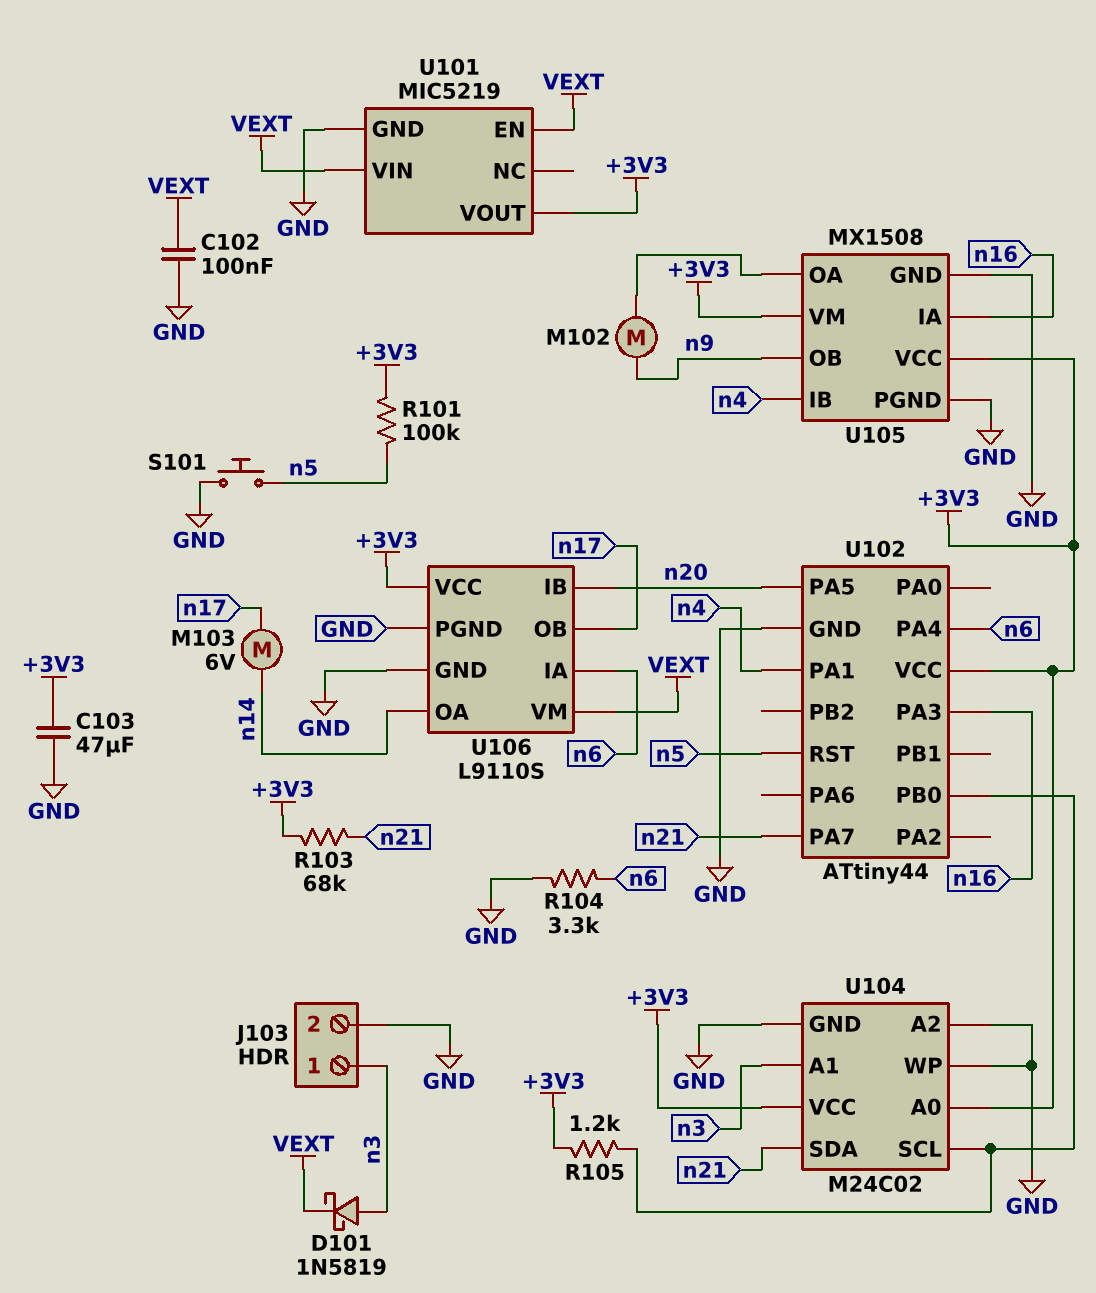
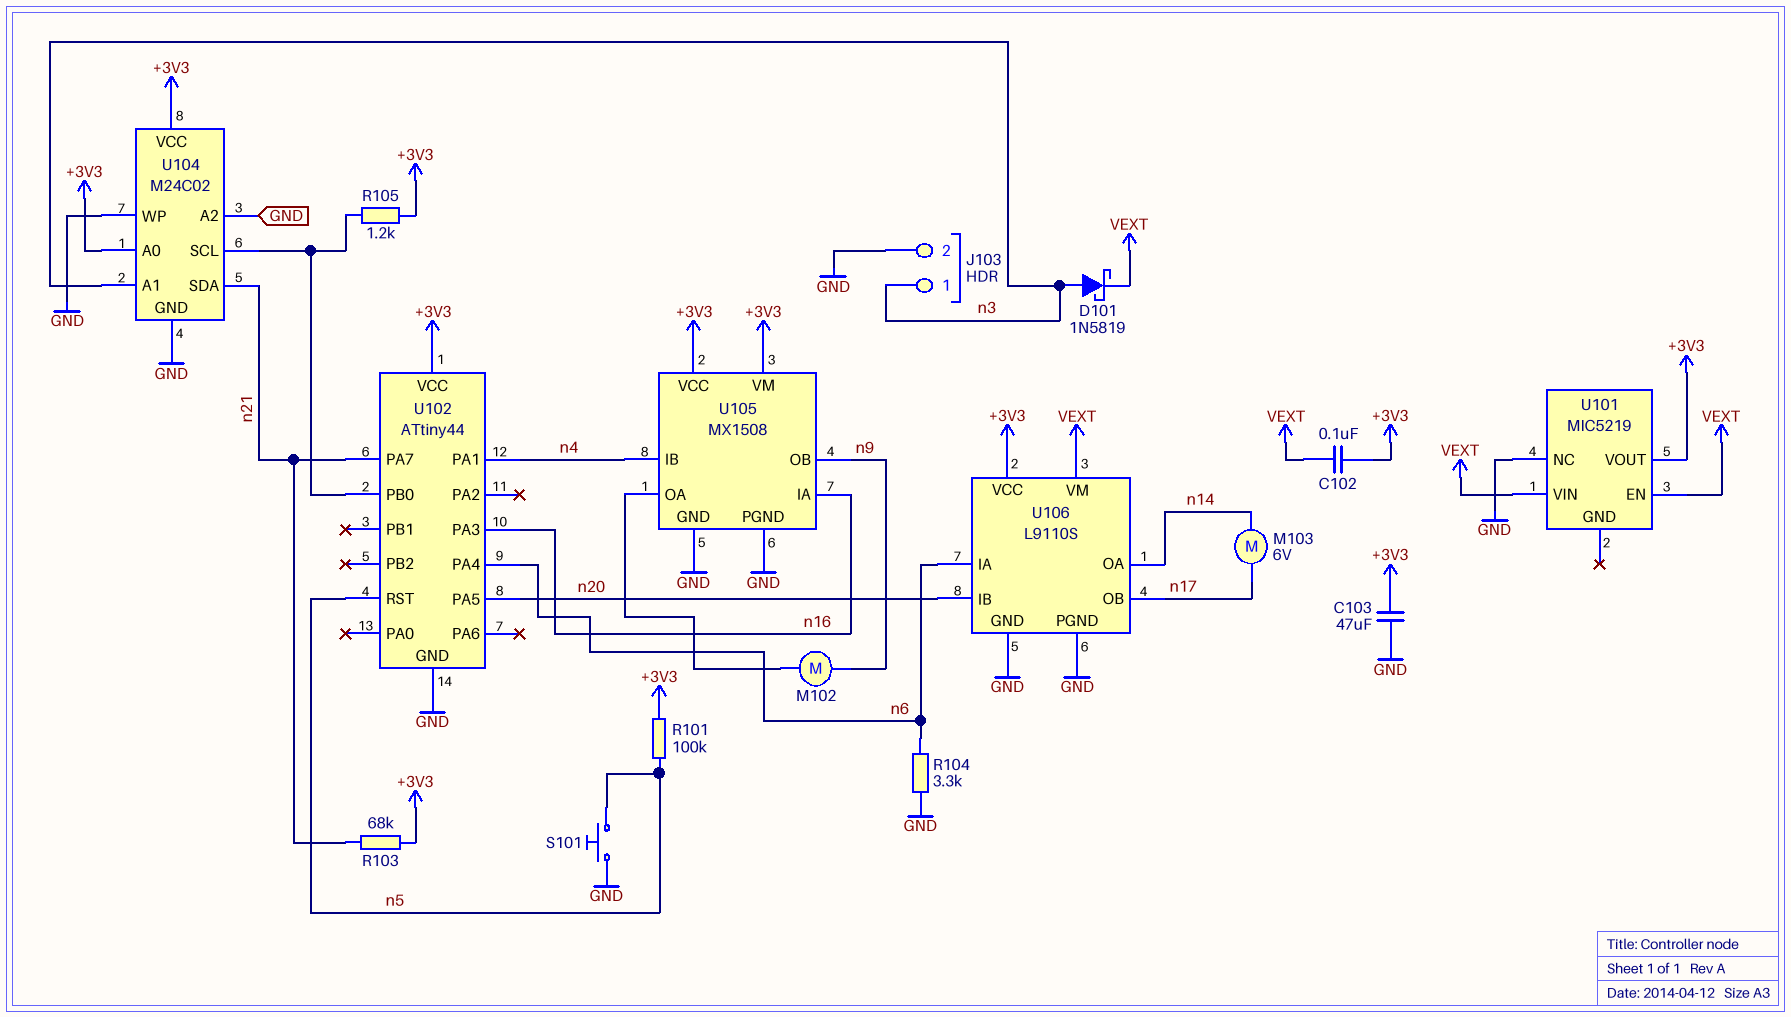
C102: 100nF (GND, VEXT) -> 100nF (+3V3, VEXT)
U101 pin GND: GND -> none
U101 pin NC: none -> GND

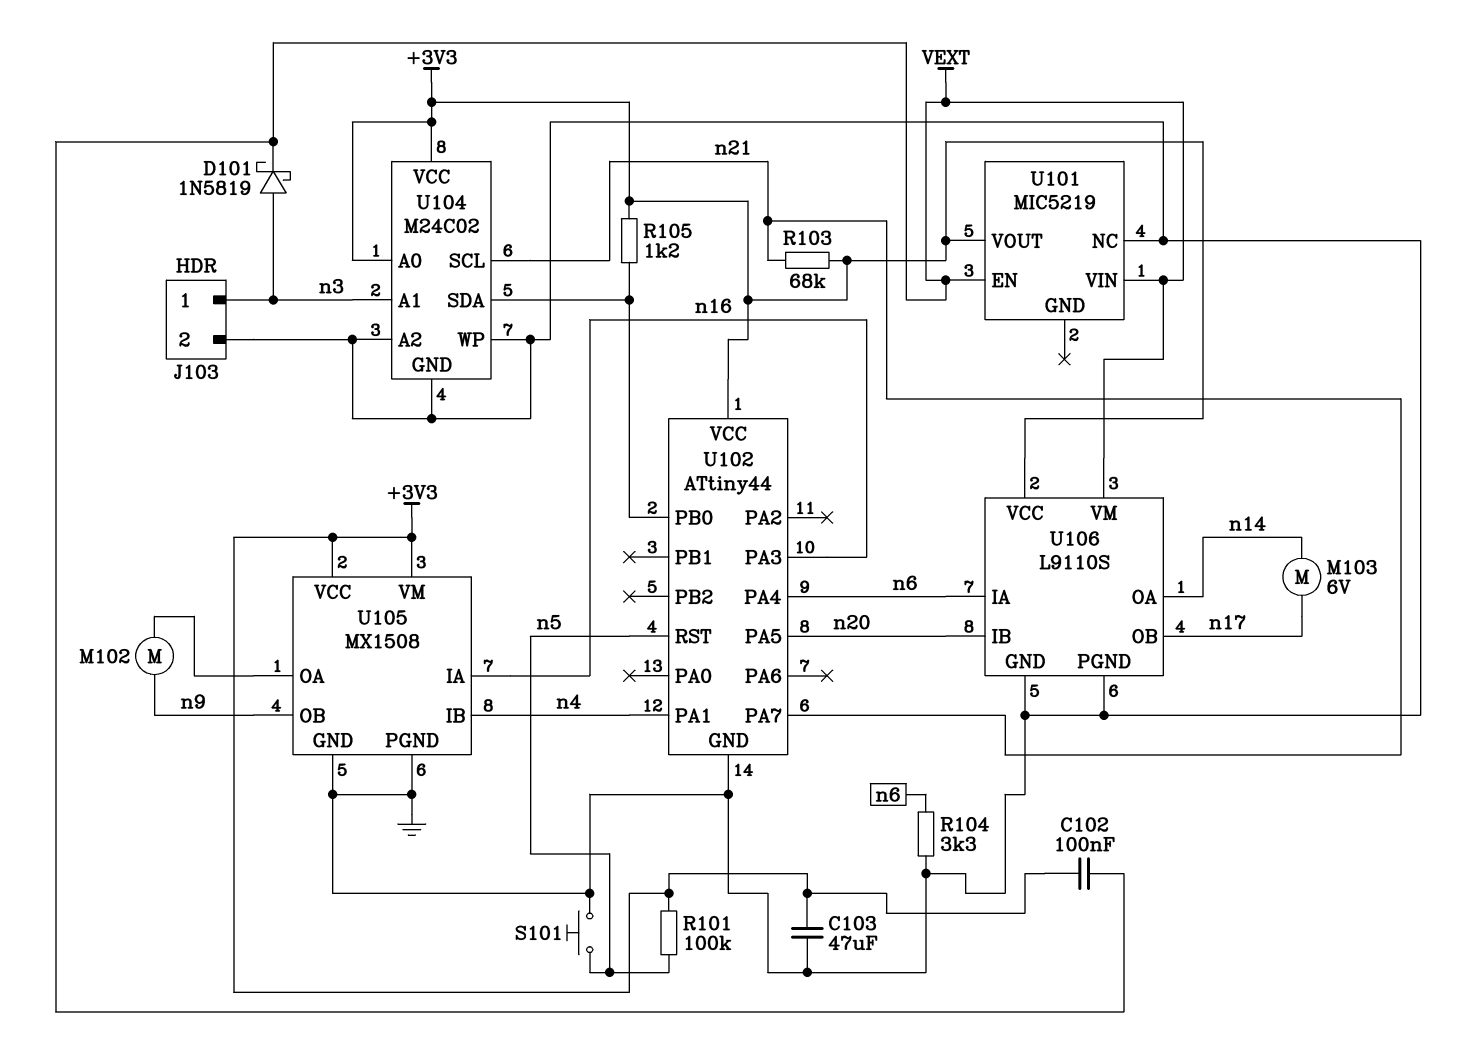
U104 pin SCL: U102/PB0 -> n21
U104 pin SDA: n21 -> U102/PB0

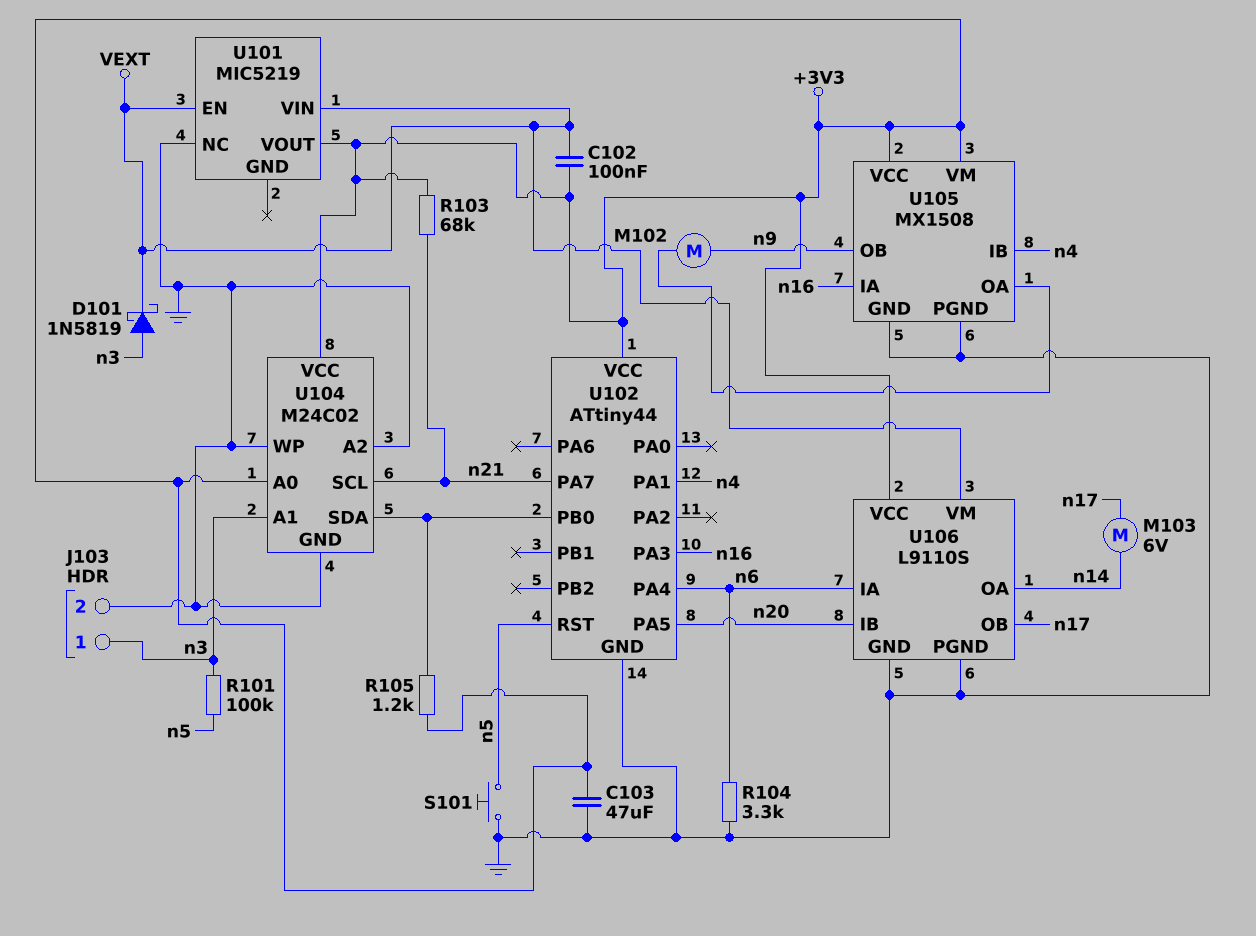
R101: 100k (+3V3, n5) -> 100k (n3, n5)

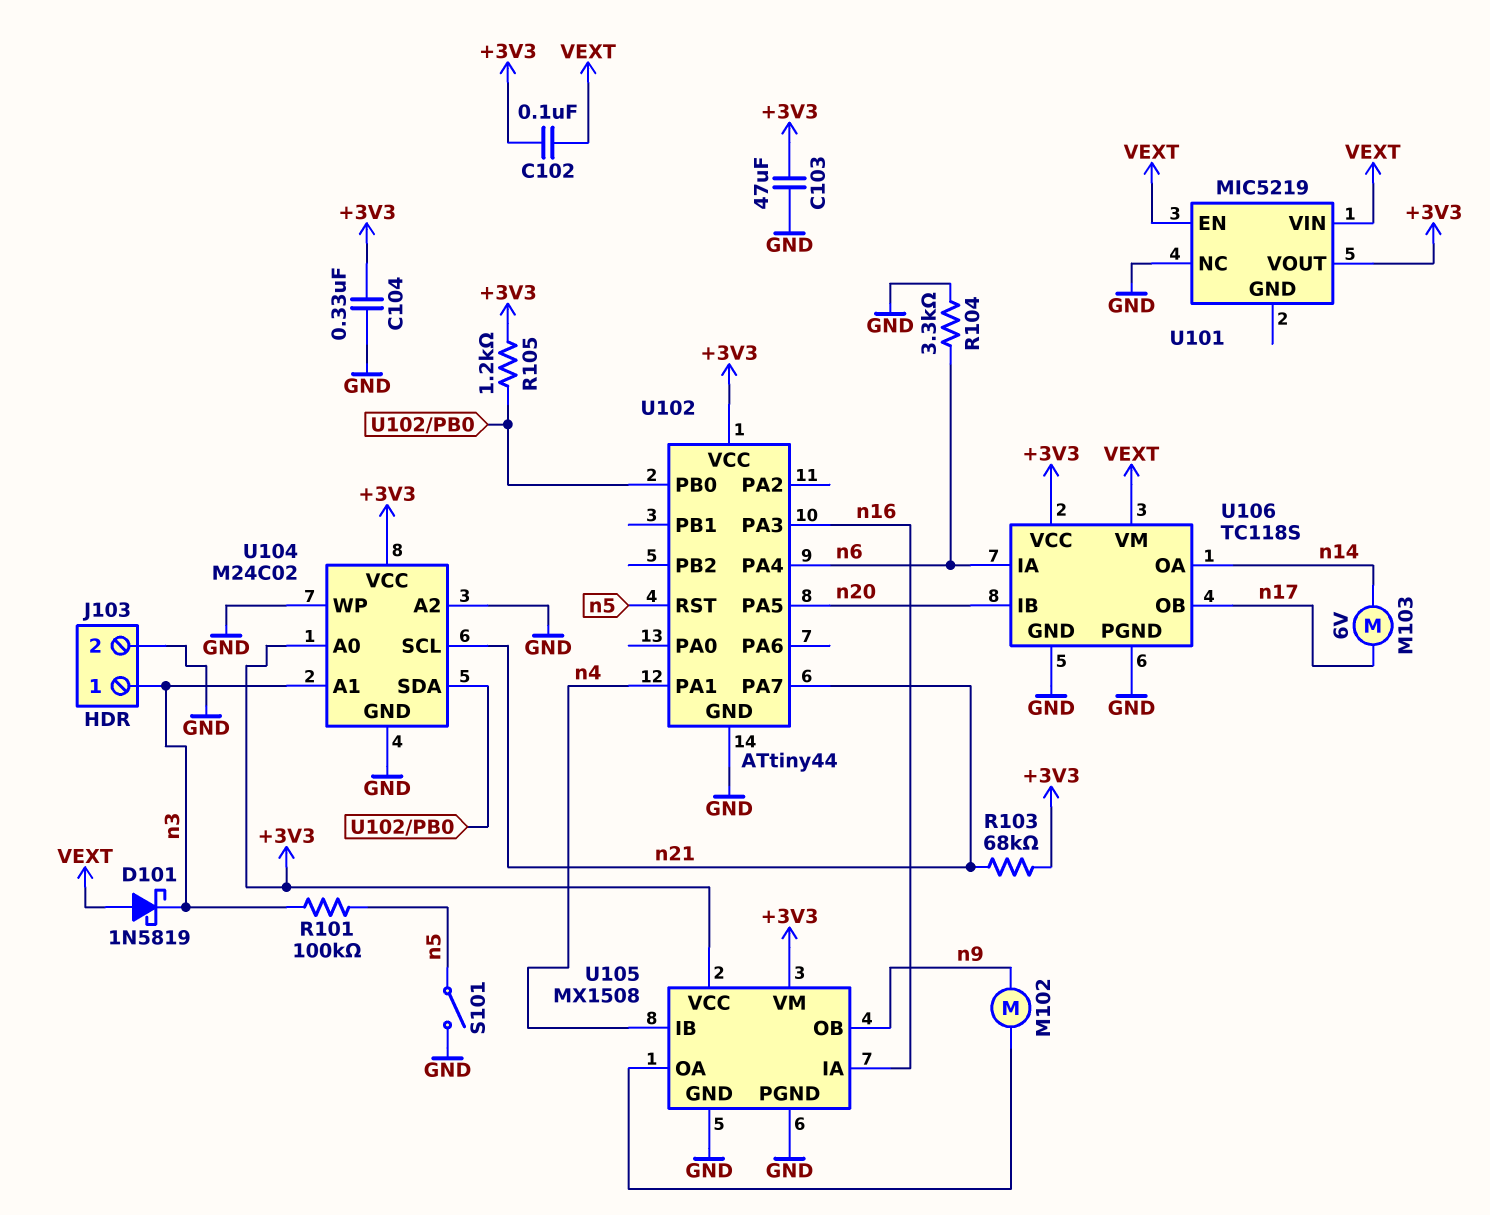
C104: none -> 330nF (+3V3, GND)
D101: schottky 1N5819 (A n3, K VEXT) -> schottky 1N5819 (A VEXT, K n3)
S101: button (GND, n5) -> switch (GND, n5)
U106: L9110S -> TC118S

